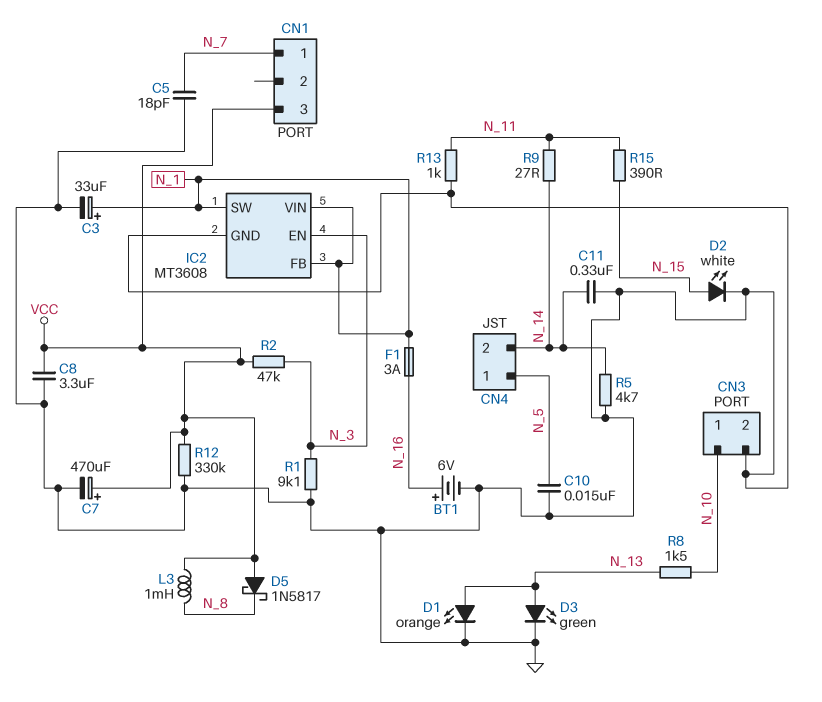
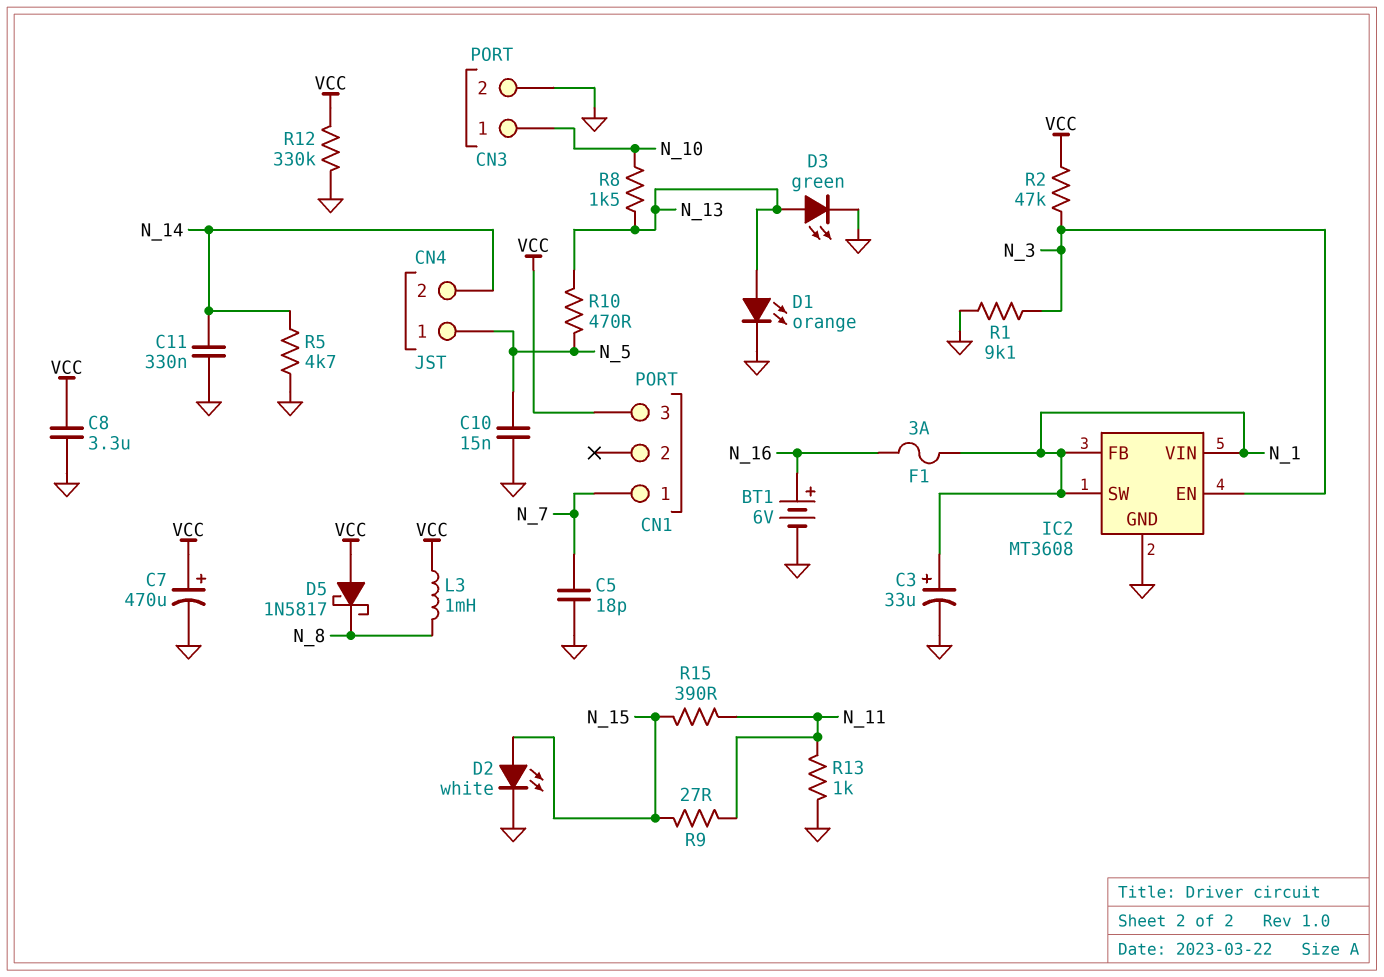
R9: 27 (N_11, N_14) -> 27 (N_11, N_15)
R10: none -> 470 (N_5, N_13)

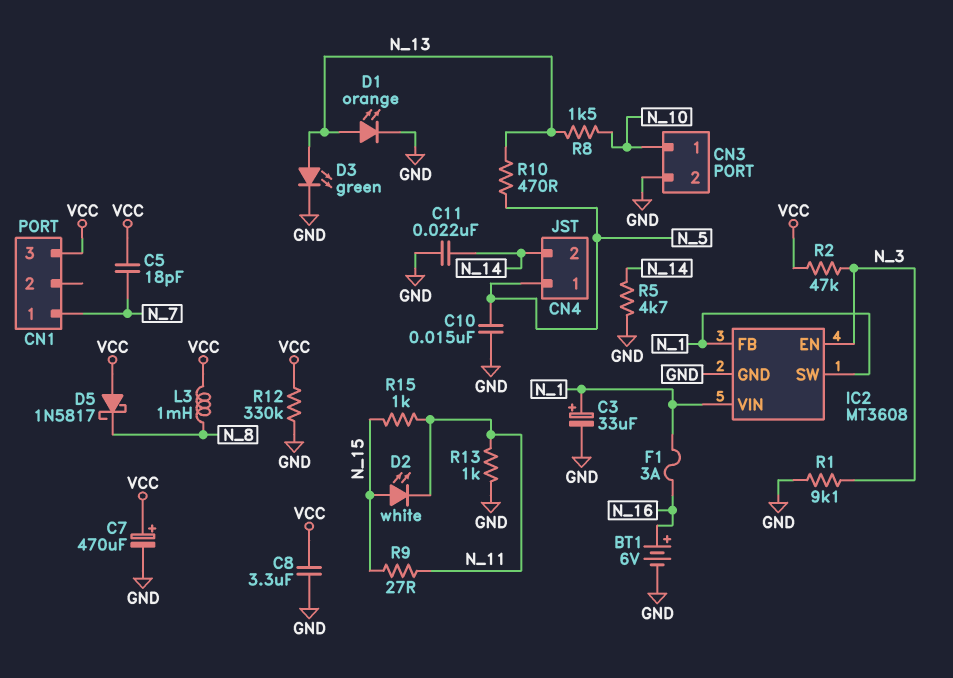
C5: 18pF (GND, N_7) -> 18pF (N_7, VCC)
C11: 330nF (GND, N_14) -> 22nF (GND, N_14)
D2: LED white (A N_15, K GND) -> LED white (A N_15, K N_11)
R15: 390 (N_11, N_15) -> 1k (N_11, N_15)

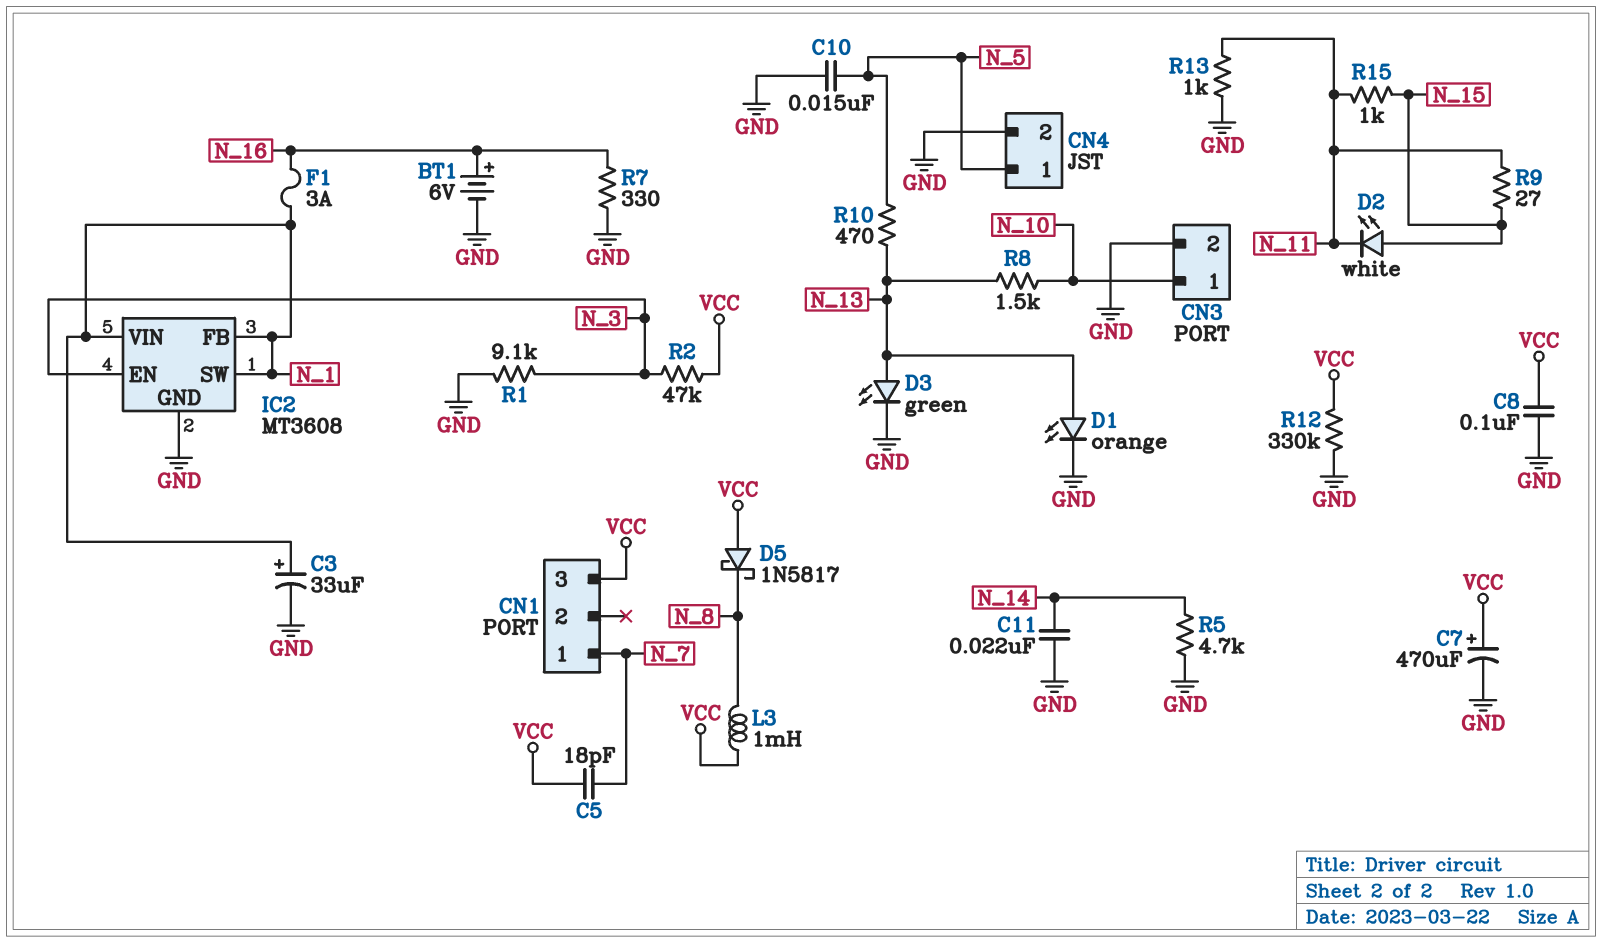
C8: 3.3uF (GND, VCC) -> 100nF (GND, VCC)
CN4 pin 2: N_14 -> GND
R7: none -> 330 (GND, N_16)

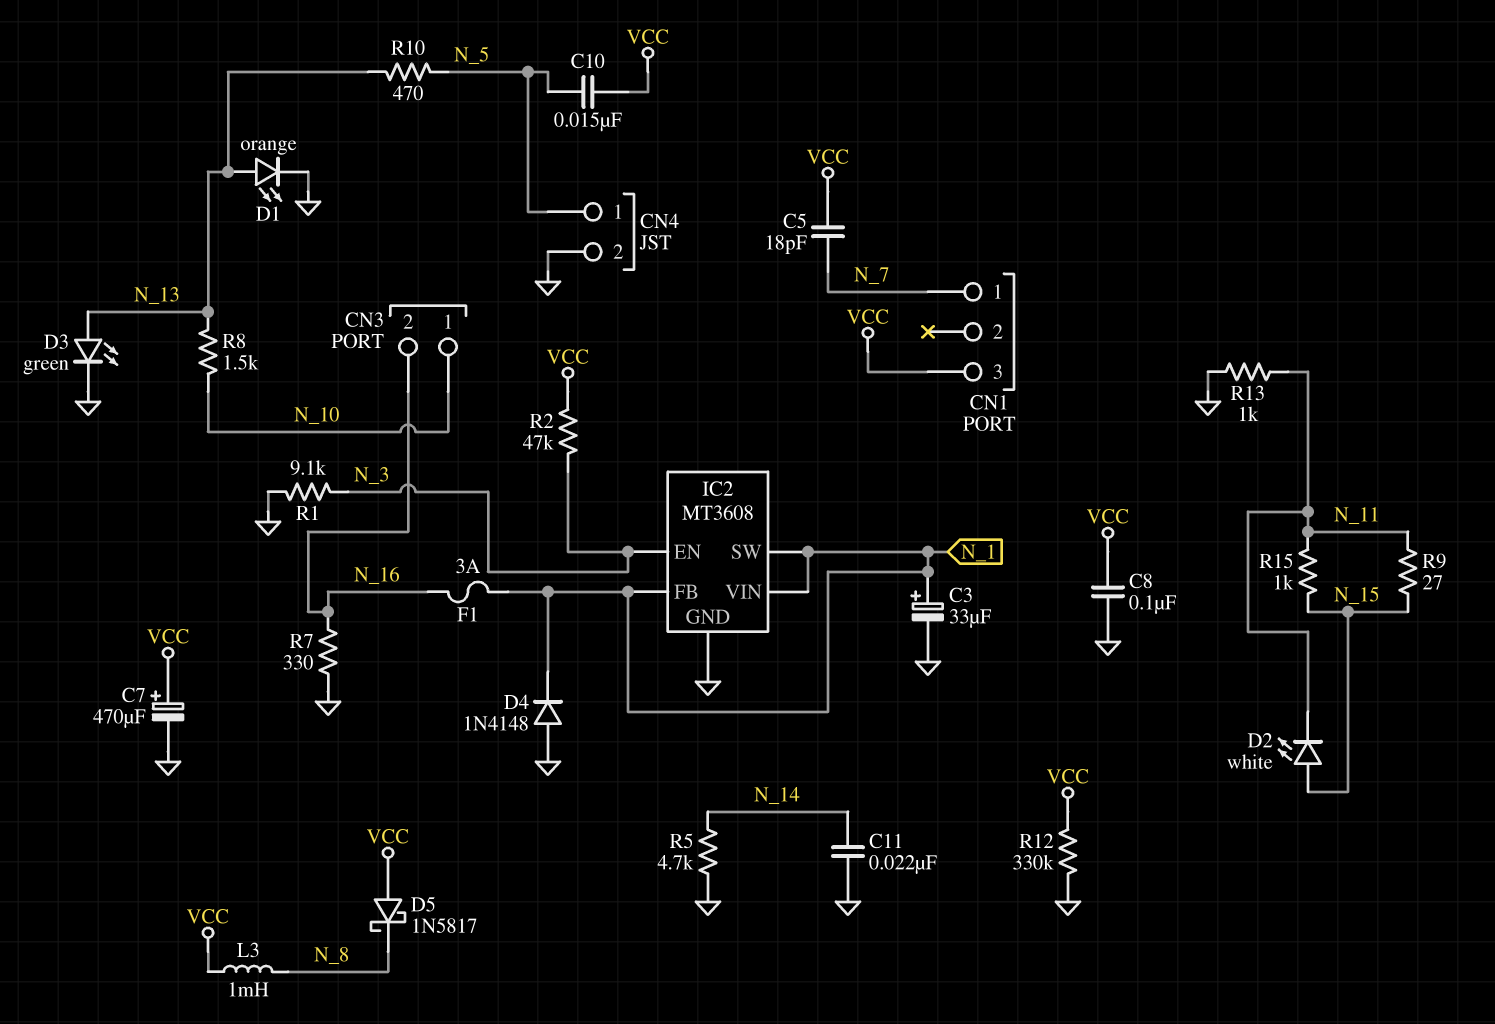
BT1: 6V (plus N_16, minus GND) -> none
C10: 15nF (GND, N_5) -> 15nF (N_5, VCC)
CN3 pin 2: GND -> N_16
D4: none -> diode 1N4148 (A GND, K N_1)

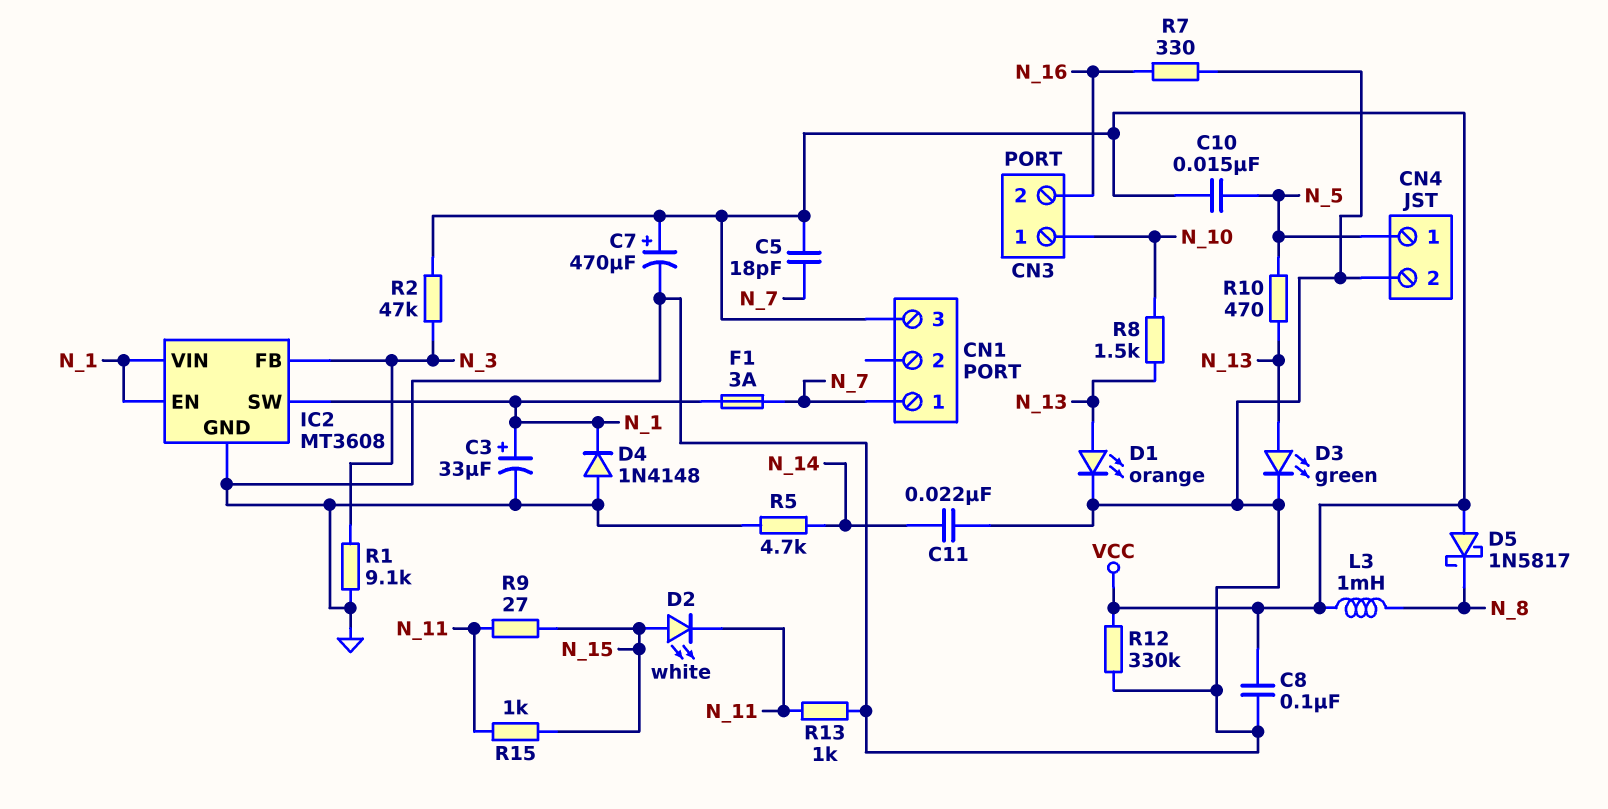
F1: 3A (N_1, N_16) -> 3A (N_1, N_7)
IC2 pin EN: N_3 -> N_1
IC2 pin FB: N_1 -> N_3

